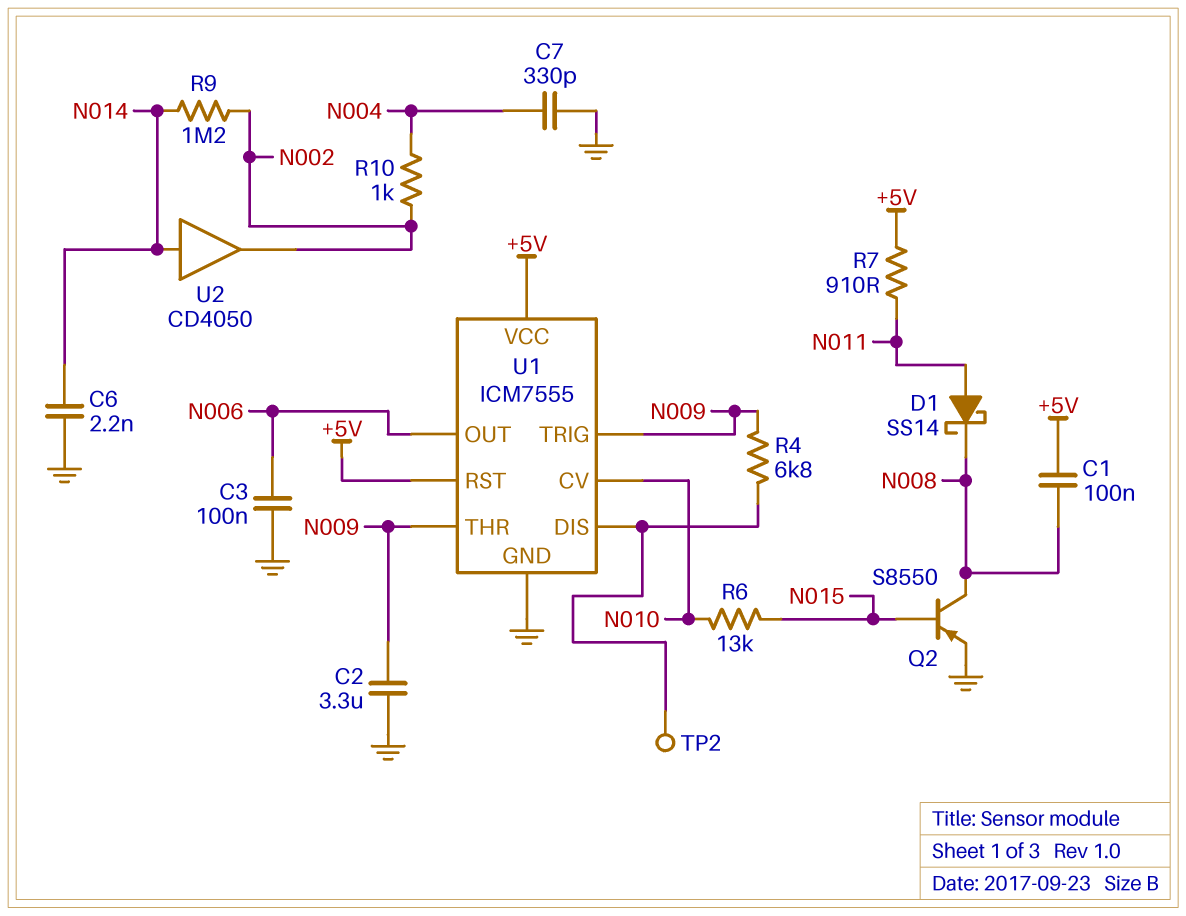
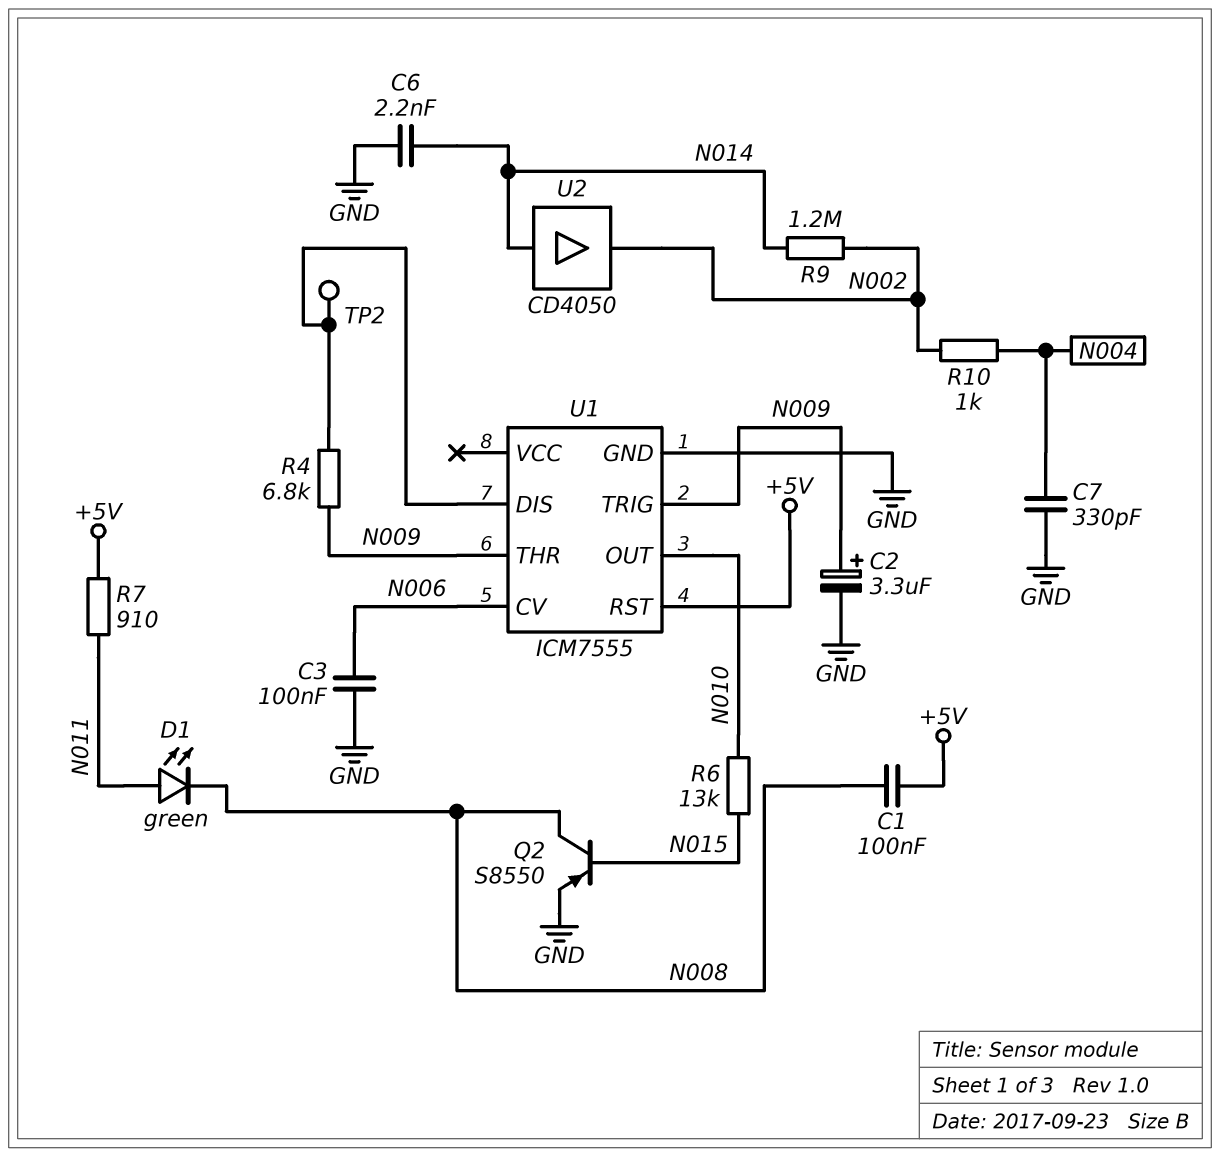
C2: 3.3uF (GND, N009) -> 3.3uF (plus N009, minus GND)
D1: schottky SS14 (A N011, K N008) -> LED green (A N011, K N008)
U1 pin CV: N010 -> N006
U1 pin OUT: N006 -> N010
U1 pin VCC: +5V -> none

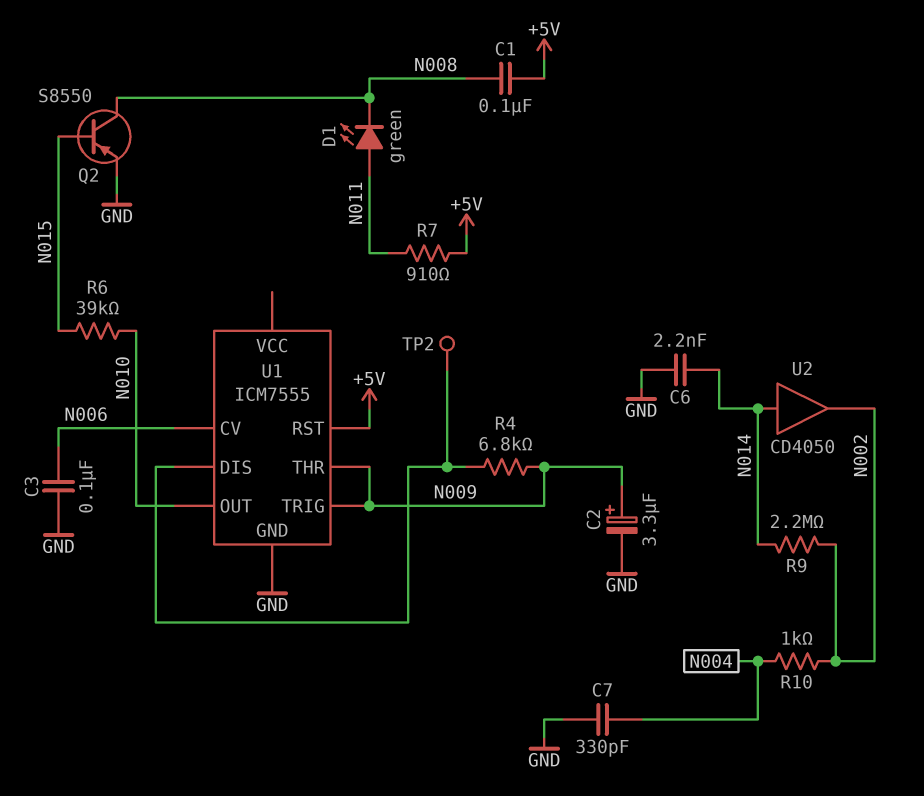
R6: 13k (N010, N015) -> 39k (N010, N015)
R9: 1.2M (N002, N014) -> 2.2M (N002, N014)

